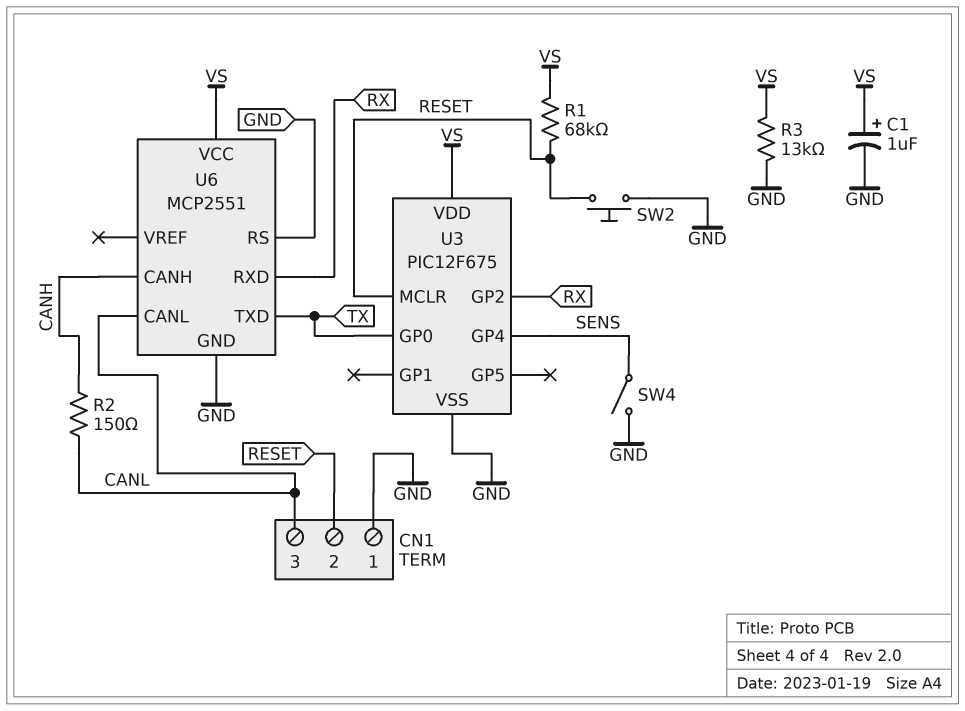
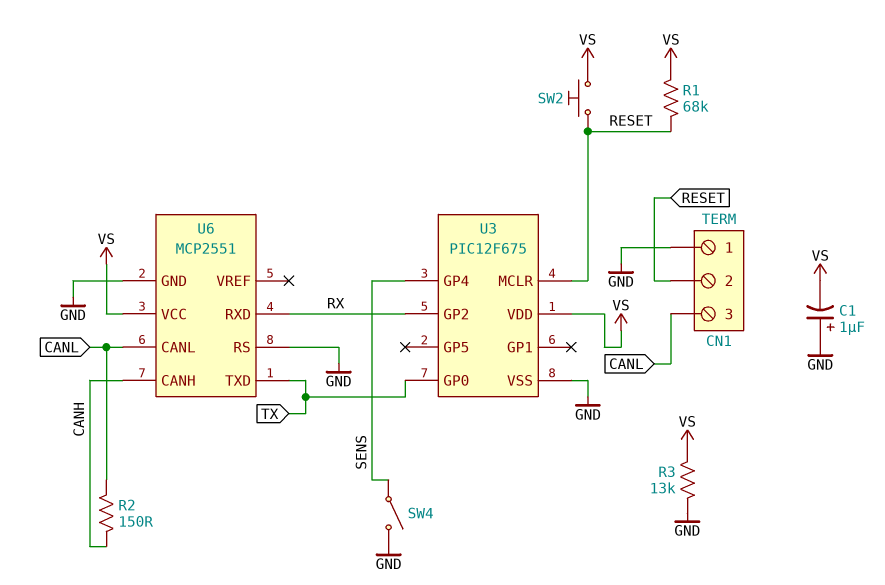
C1: 1uF (plus VS, minus GND) -> 1uF (plus GND, minus VS)
SW2: button (GND, RESET) -> button (RESET, VS)

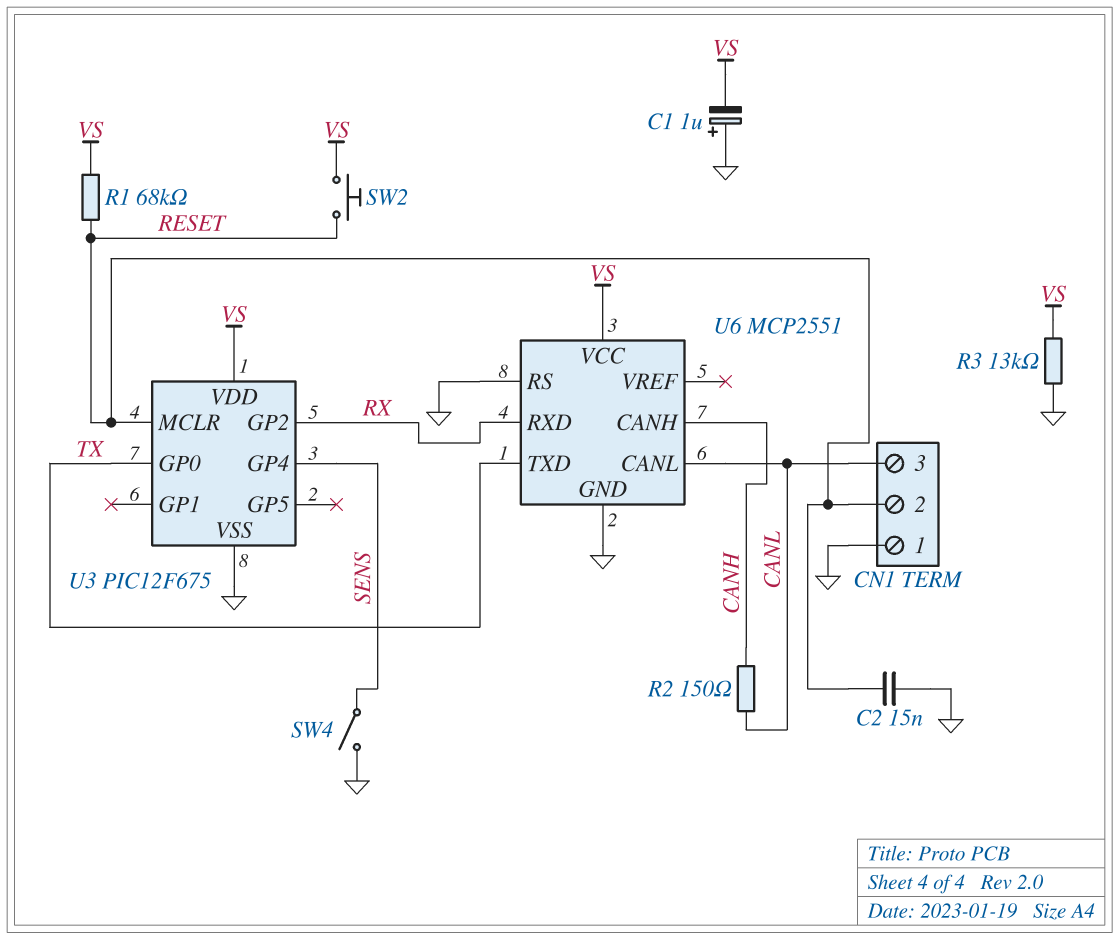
C2: none -> 15nF (GND, RESET)

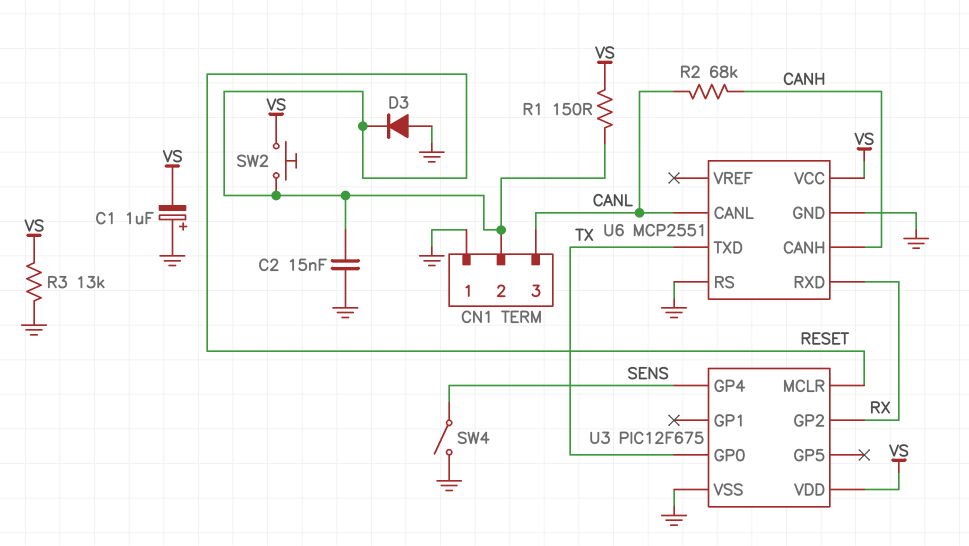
D3: none -> diode (A GND, K RESET)
R1: 68k (RESET, VS) -> 150 (RESET, VS)
R2: 150 (CANH, CANL) -> 68k (CANH, CANL)

